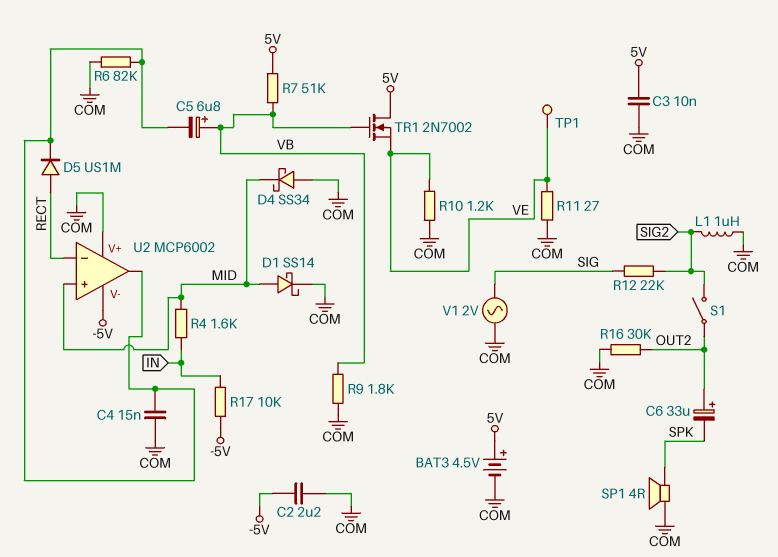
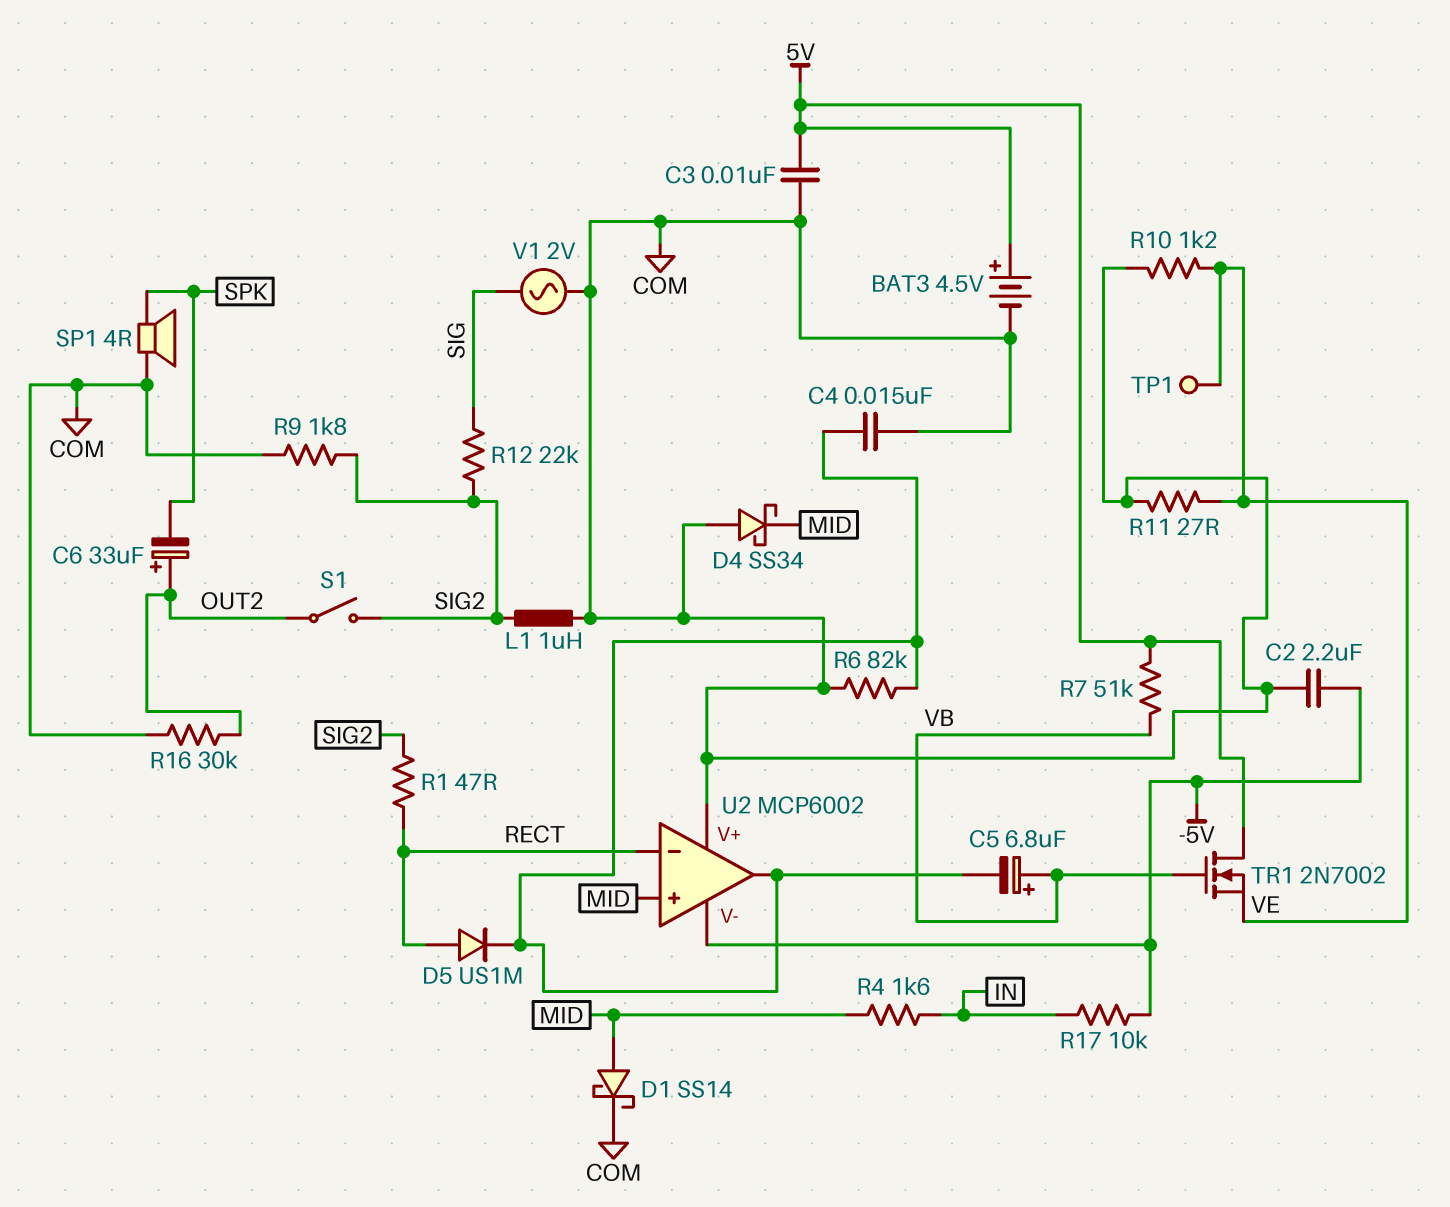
R1: none -> 47 (RECT, SIG2)
R9: 1.8k (COM, VB) -> 1.8k (COM, SIG2)

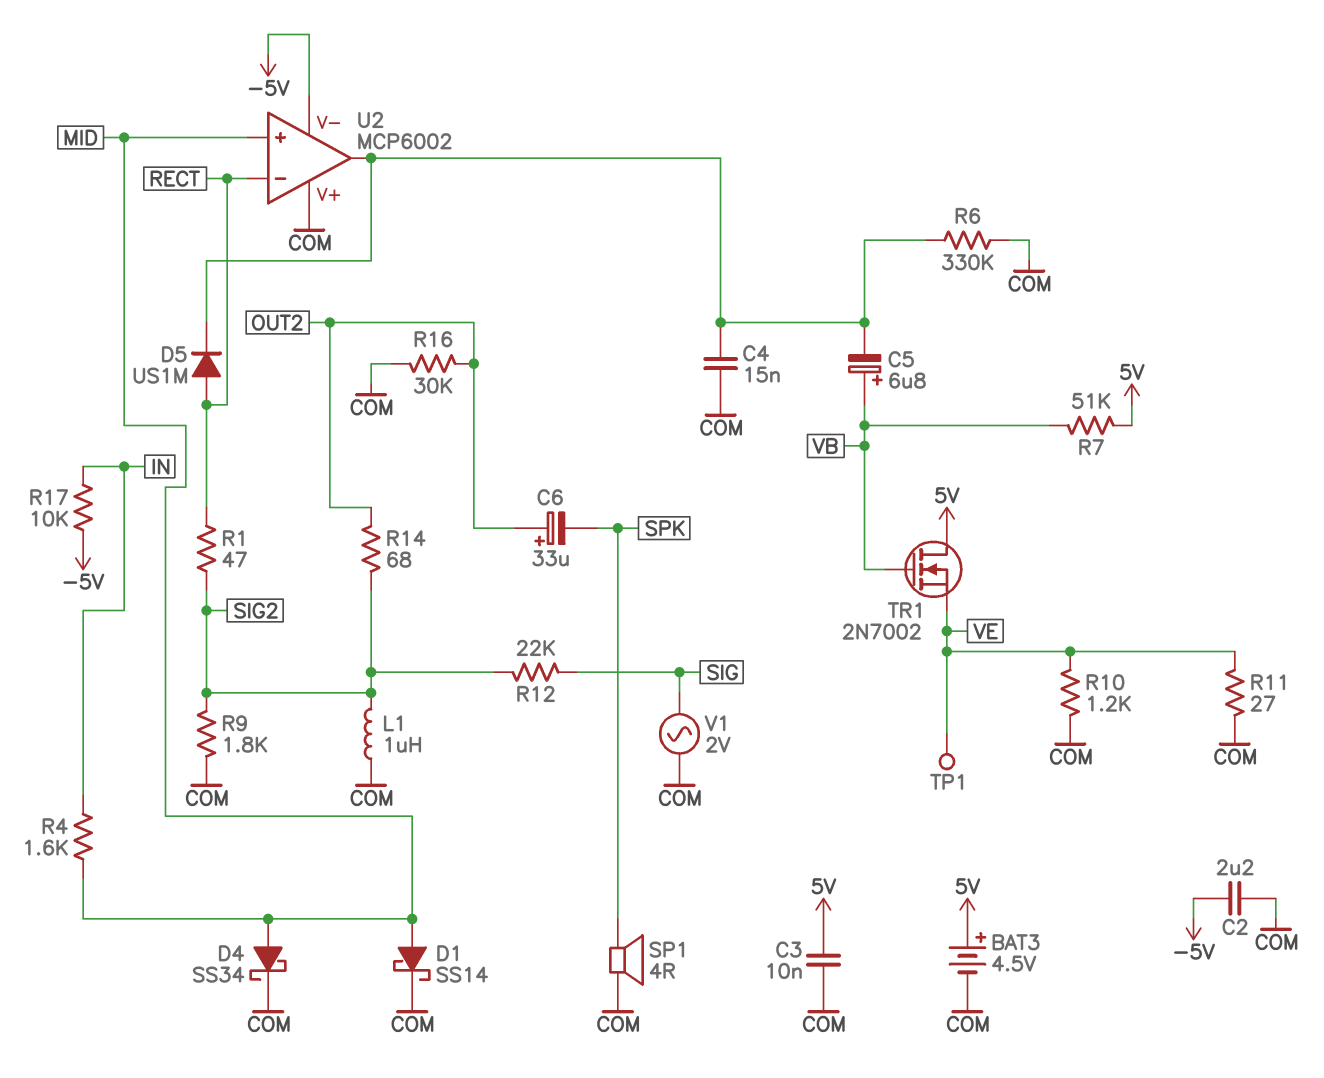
D4: schottky SS34 (A COM, K MID) -> schottky SS34 (A MID, K COM)
R6: 82k (COM, U2/out) -> 330k (COM, U2/out)
R14: none -> 68 (OUT2, SIG2)
S1: switch (OUT2, SIG2) -> none

